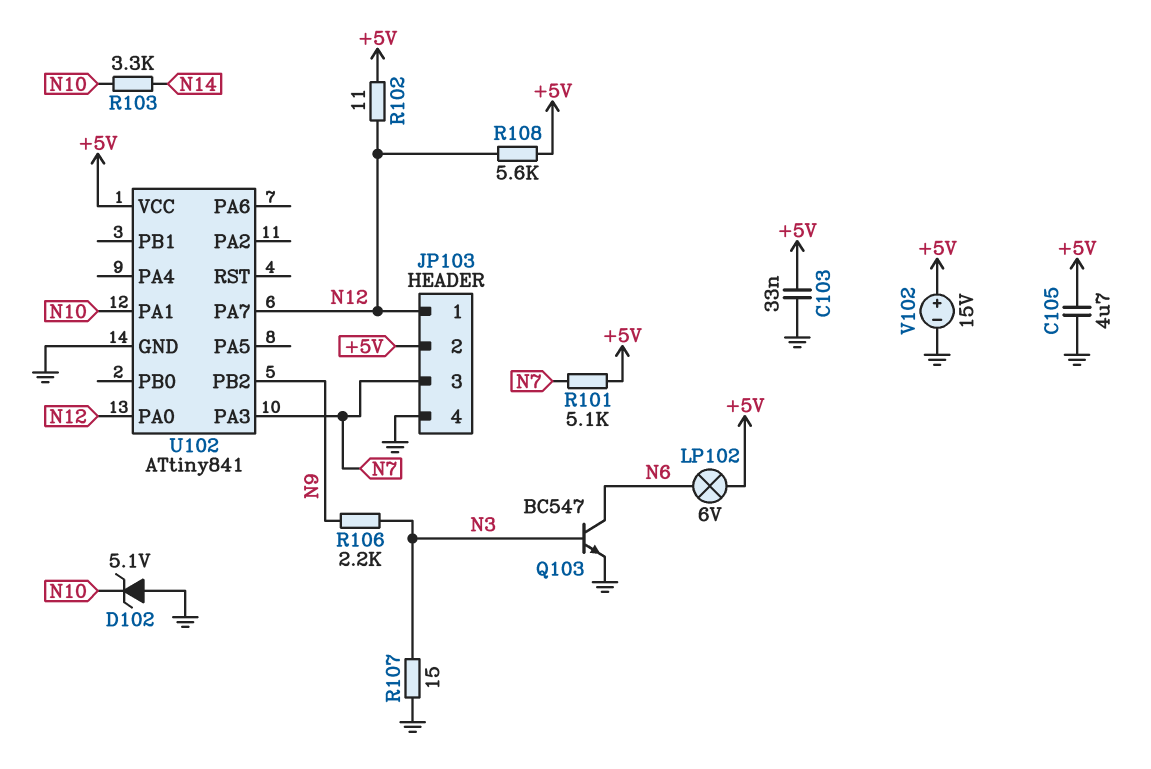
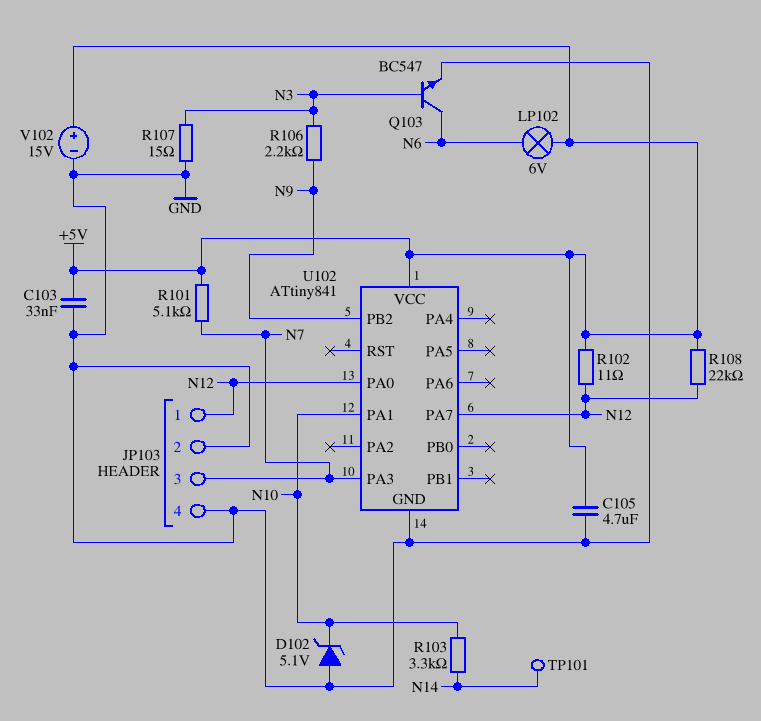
JP103 pin 2: +5V -> GND
R108: 5.6k (+5V, N12) -> 22k (+5V, N12)
TP101: none -> test point (N14)

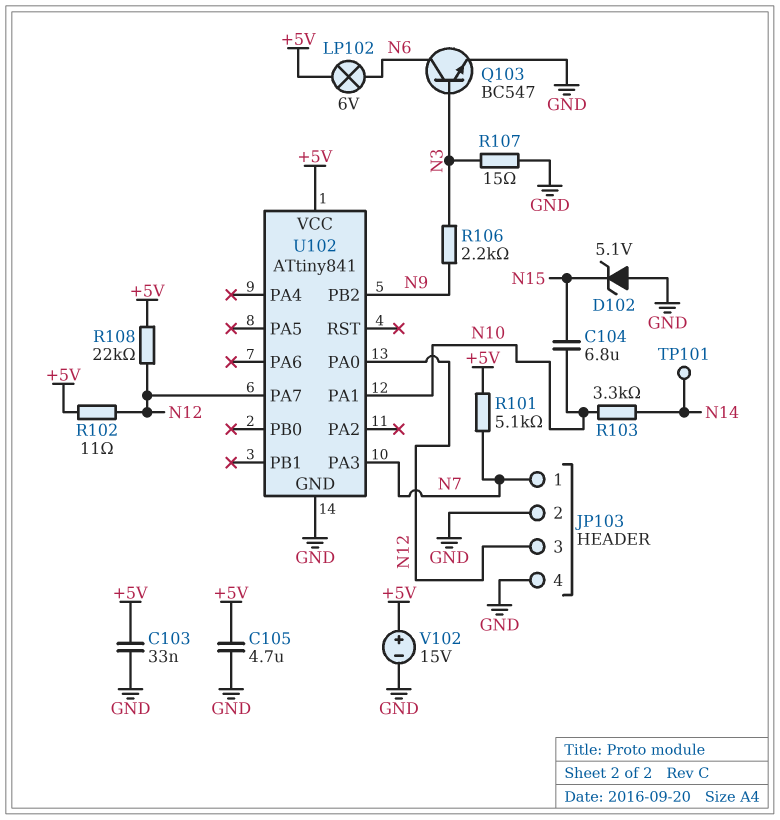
C104: none -> 6.8uF (N10, N15)
D102: zener 5.1V (A GND, K N10) -> zener 5.1V (A GND, K N15)
JP103 pin 1: N12 -> N7
JP103 pin 3: N7 -> N12

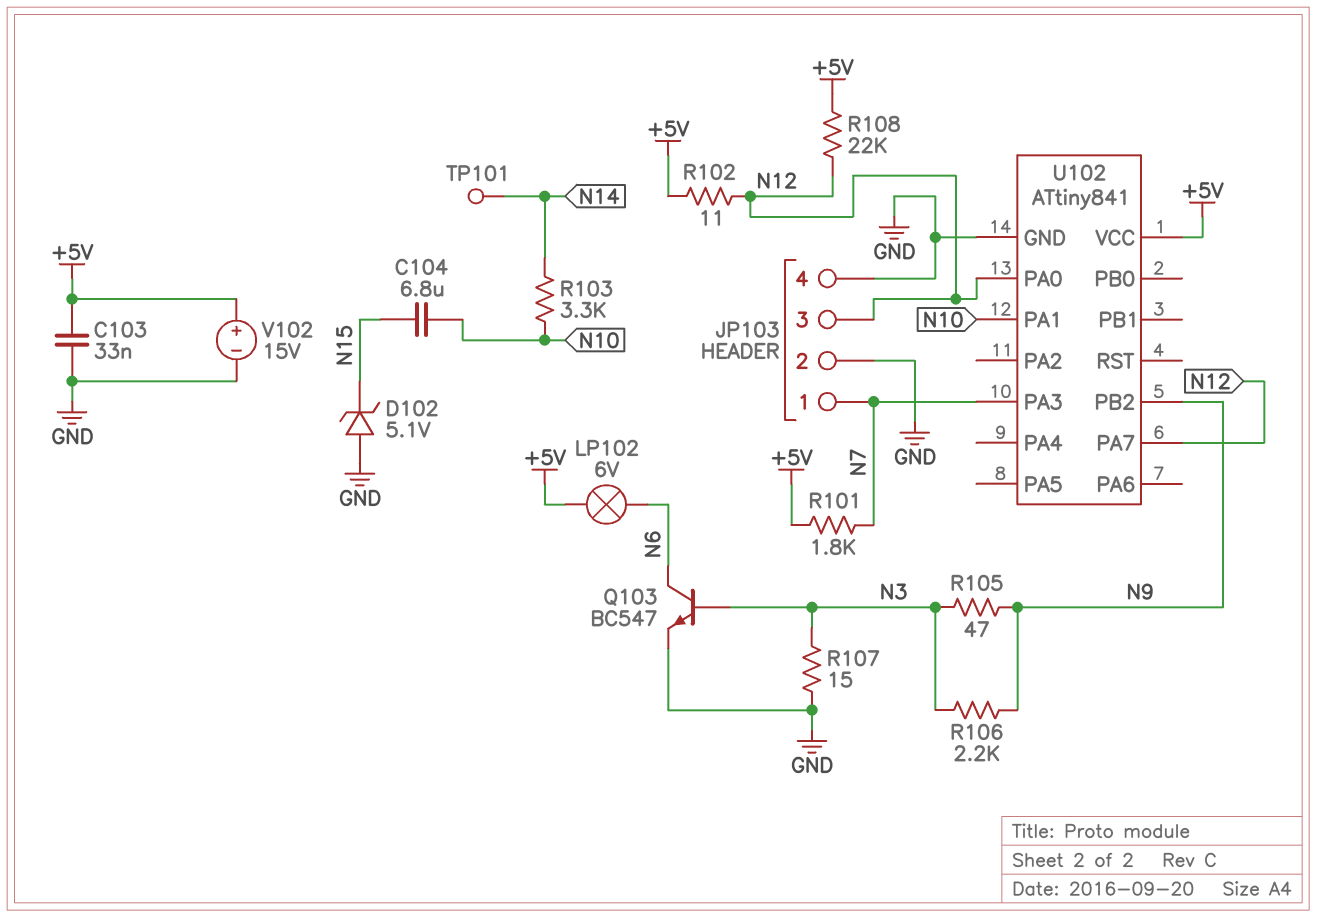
C105: 4.7uF (+5V, GND) -> none
R101: 5.1k (+5V, N7) -> 1.8k (+5V, N7)
R105: none -> 47 (N3, N9)

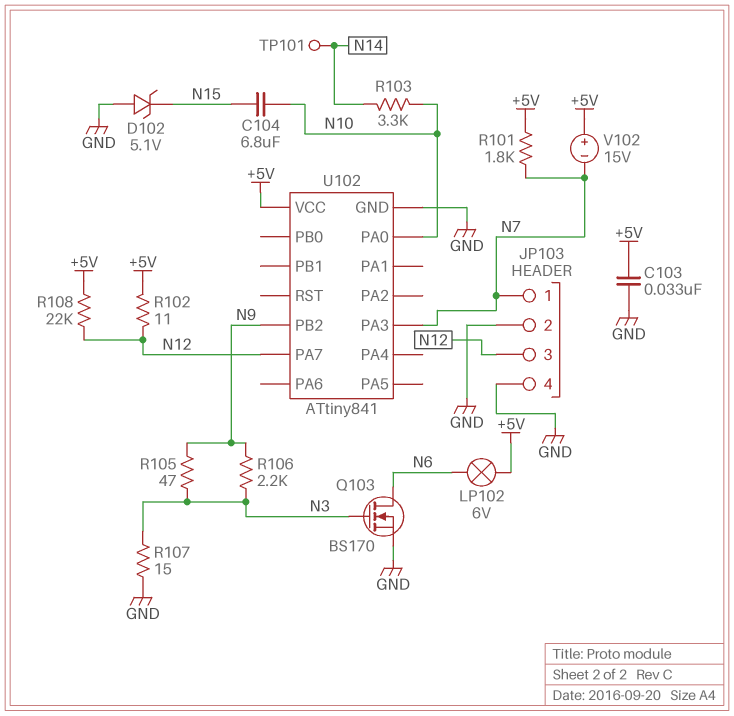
Q103: NPN BC547 (B N3, C N6, E GND) -> NMOS BS170 (G N3, D N6, S GND)
U102 pin PA0: N12 -> N10
U102 pin PA1: N10 -> none
V102: 15V (plus +5V, minus GND) -> 15V (plus +5V, minus N7)

